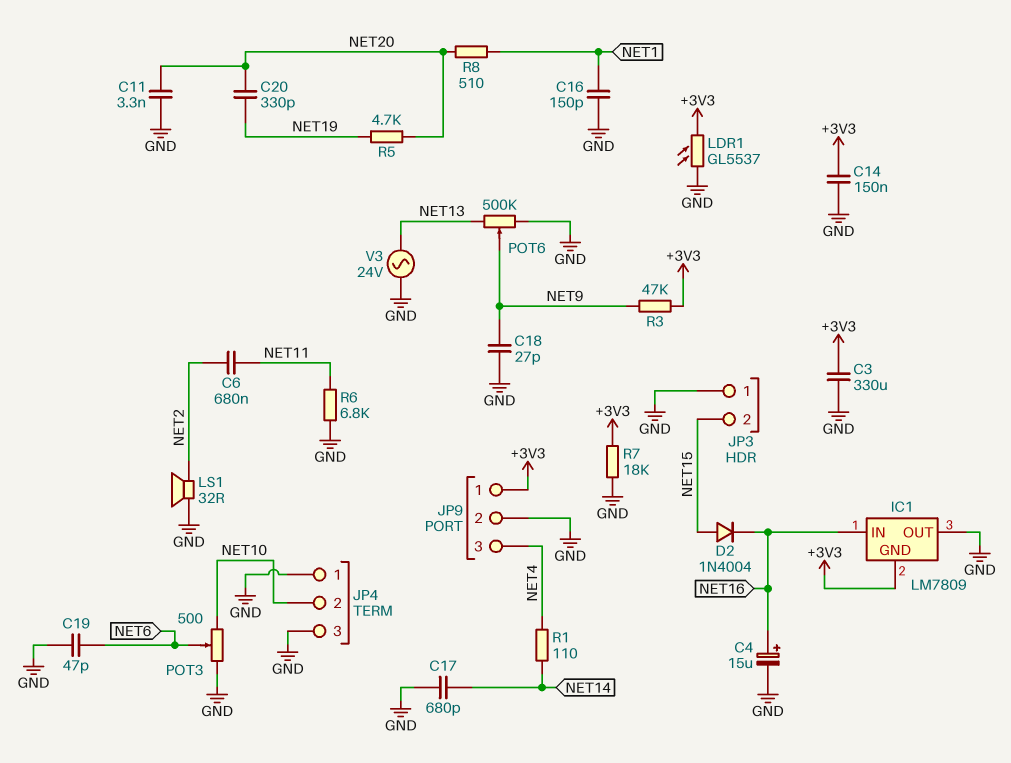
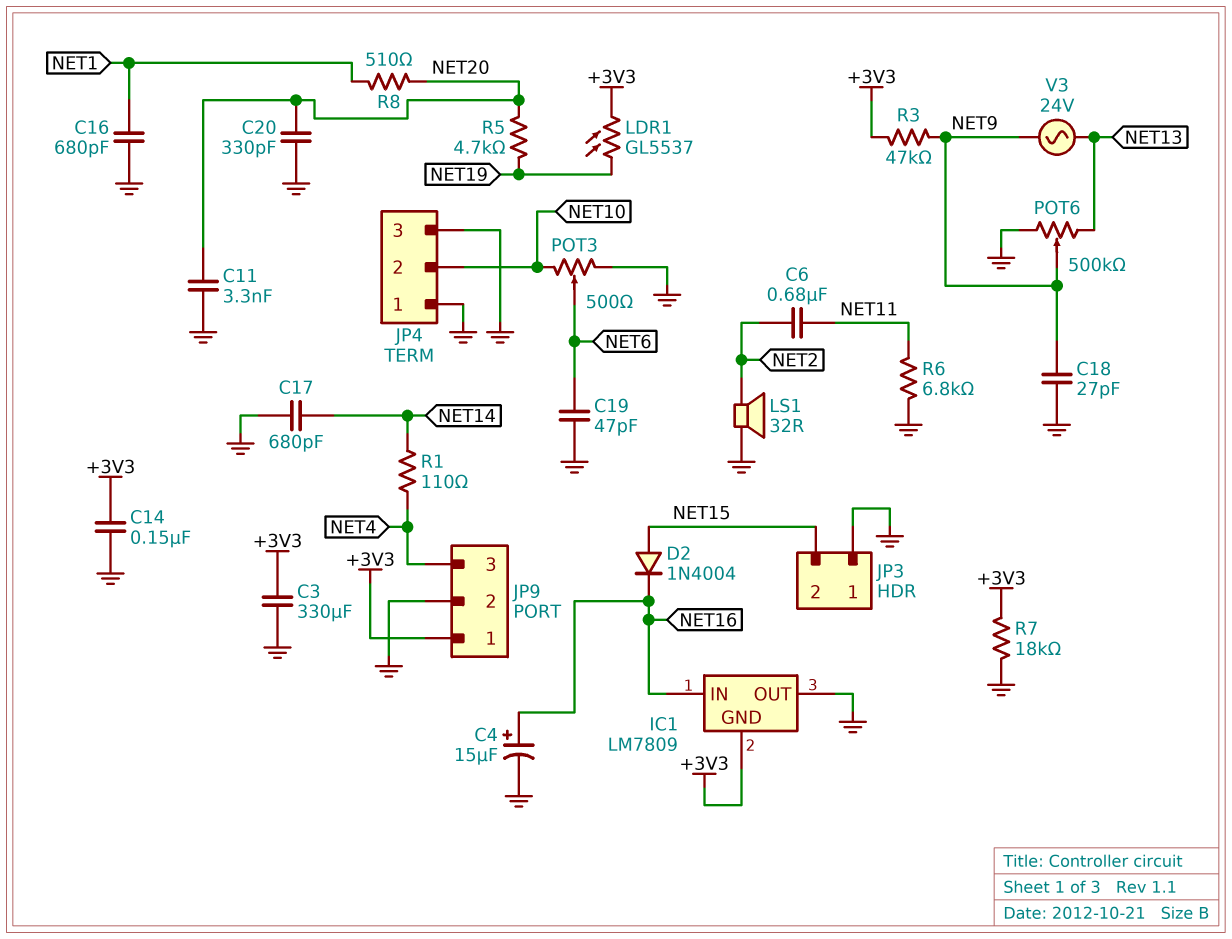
C16: 150pF (GND, NET1) -> 680pF (GND, NET1)
C20: 330pF (NET19, NET20) -> 330pF (GND, NET20)
LDR1: GL5537 (+3V3, GND) -> GL5537 (+3V3, NET19)
V3: AC 24V (GND, NET13) -> AC 24V (NET9, NET13)

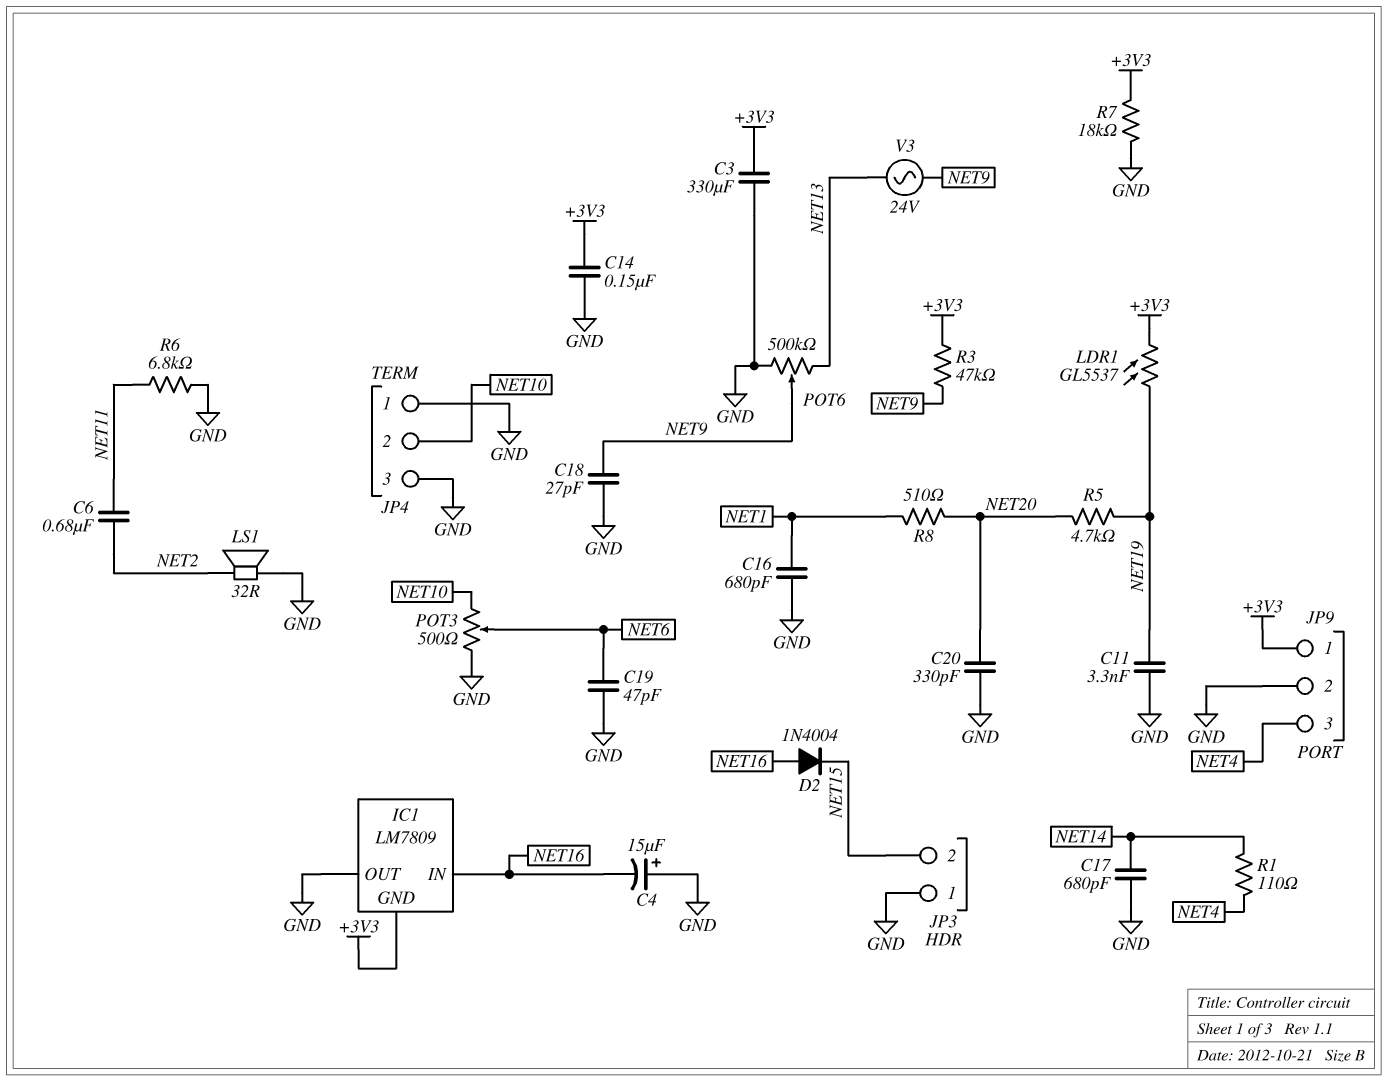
C4: 15uF (plus NET16, minus GND) -> 15uF (plus GND, minus NET16)
C11: 3.3nF (GND, NET20) -> 3.3nF (GND, NET19)
D2: diode 1N4004 (A NET15, K NET16) -> diode 1N4004 (A NET16, K NET15)

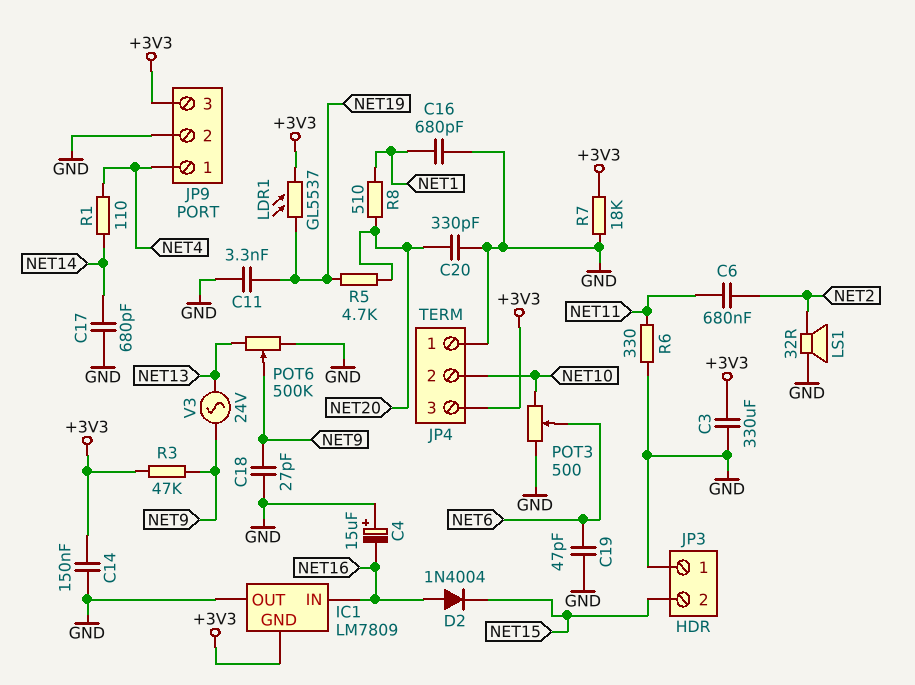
JP4 pin 3: GND -> +3V3
JP9 pin 1: +3V3 -> NET4
JP9 pin 3: NET4 -> +3V3
R6: 6.8k (GND, NET11) -> 330 (GND, NET11)

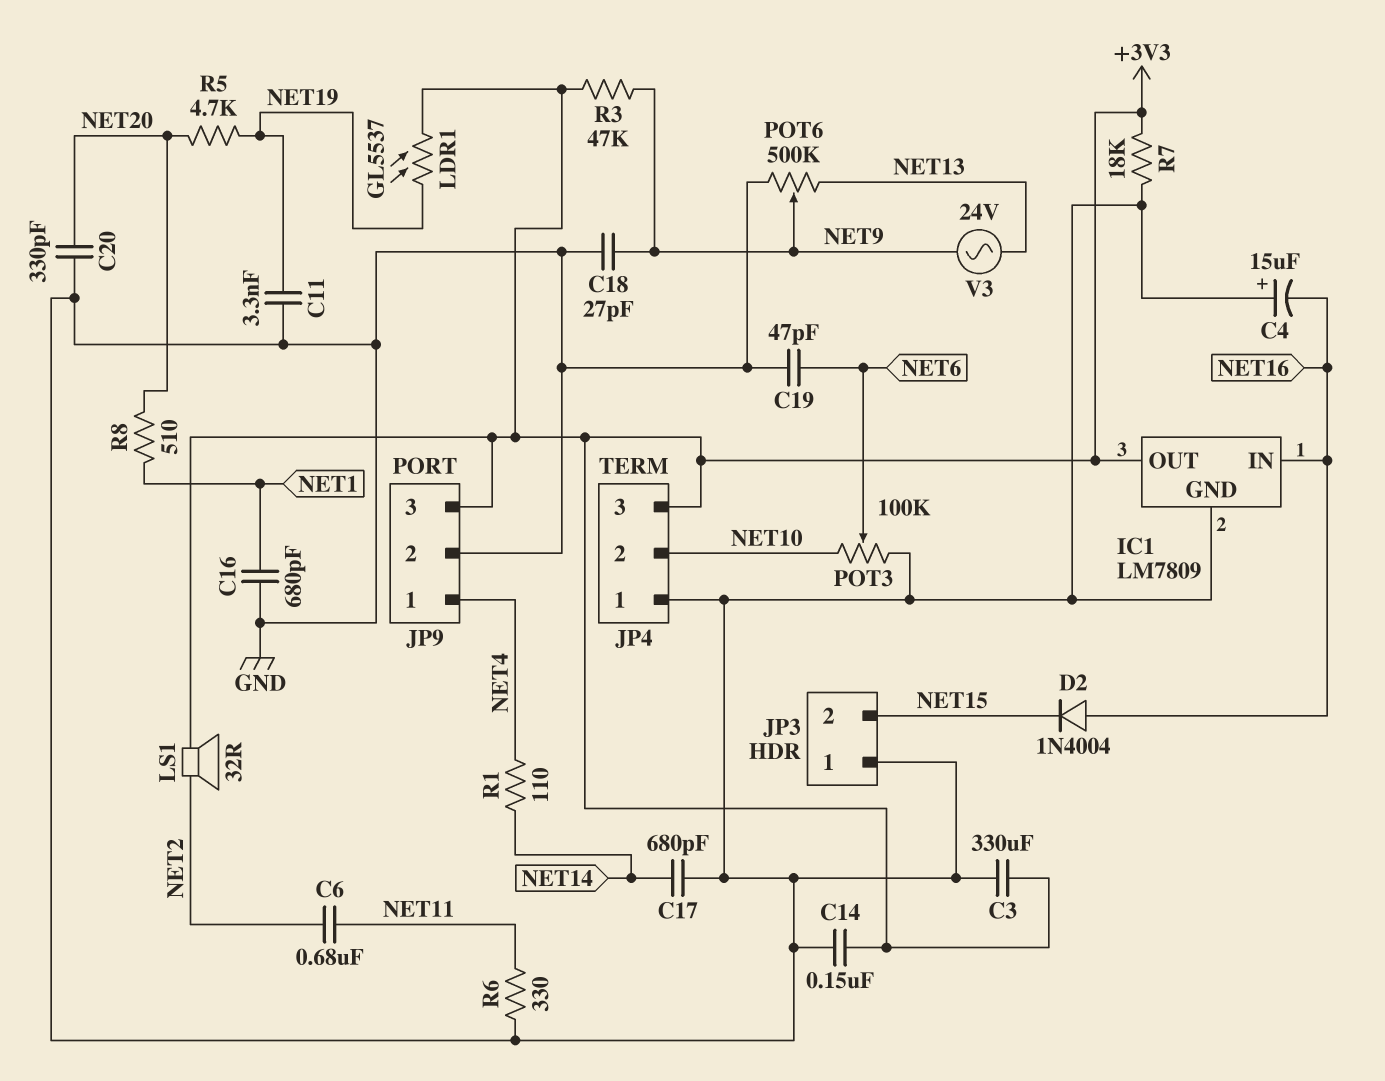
IC1 pin GND: +3V3 -> GND
IC1 pin OUT: GND -> +3V3
LS1: speaker 32R (GND, NET2) -> speaker 32R (+3V3, NET2)
POT3: 500 (GND, NET10, wiper NET6) -> 100k (GND, NET10, wiper NET6)

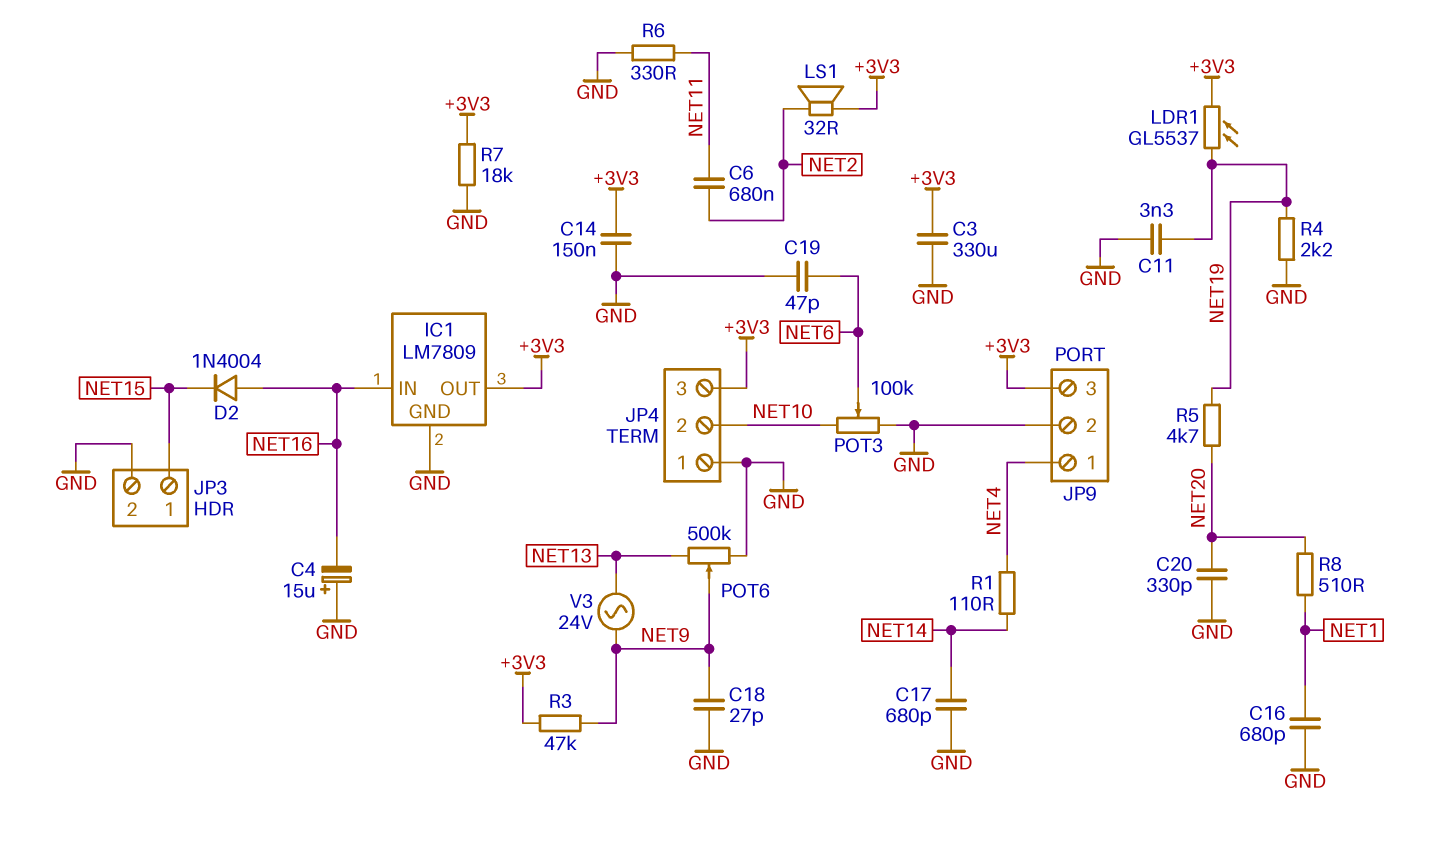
JP3 pin 1: GND -> NET15
JP3 pin 2: NET15 -> GND
R4: none -> 2.2k (GND, NET19)

